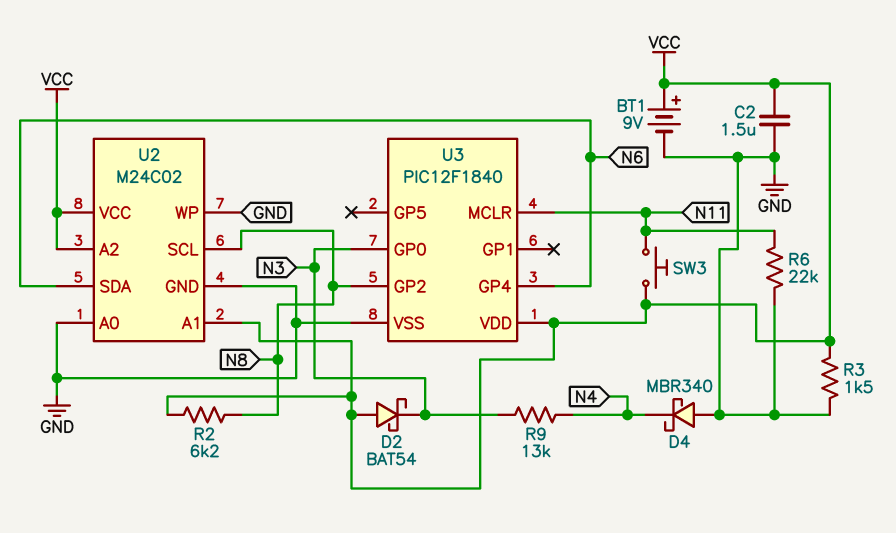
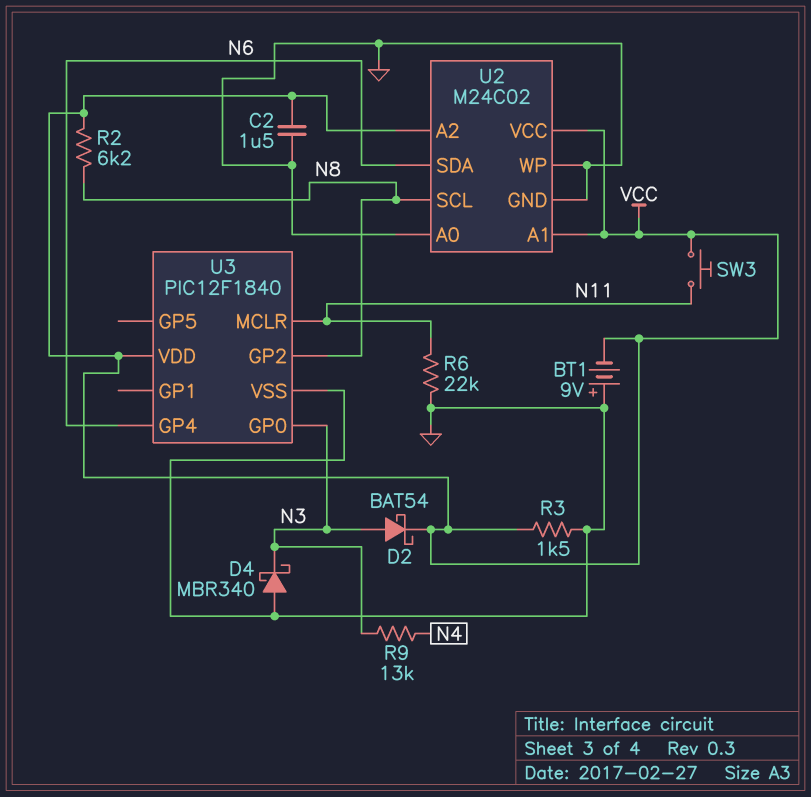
BT1: 9V (plus VCC, minus GND) -> 9V (plus GND, minus VCC)
D2: schottky BAT54 (A VCC, K N3) -> schottky BAT54 (A N3, K VCC)
D4: schottky MBR340 (A GND, K N4) -> schottky MBR340 (A GND, K N3)

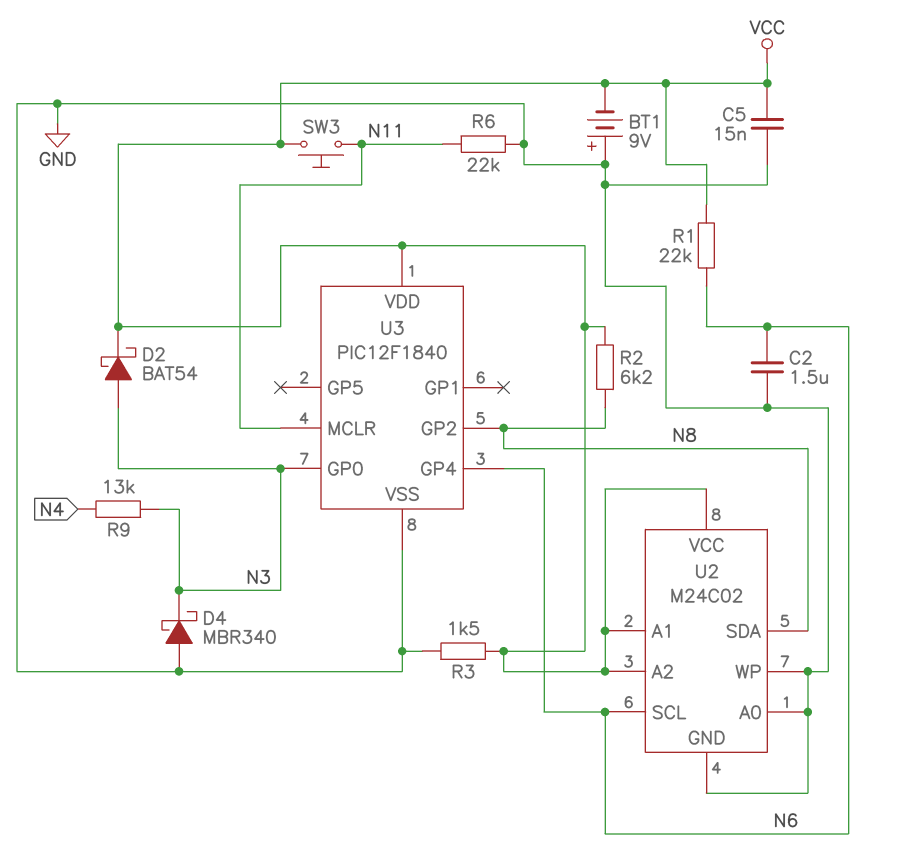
C2: 1.5uF (GND, VCC) -> 1.5uF (GND, N6)
C5: none -> 15nF (GND, VCC)
R1: none -> 22k (N6, VCC)
U2 pin SCL: N8 -> N6
U2 pin SDA: N6 -> N8

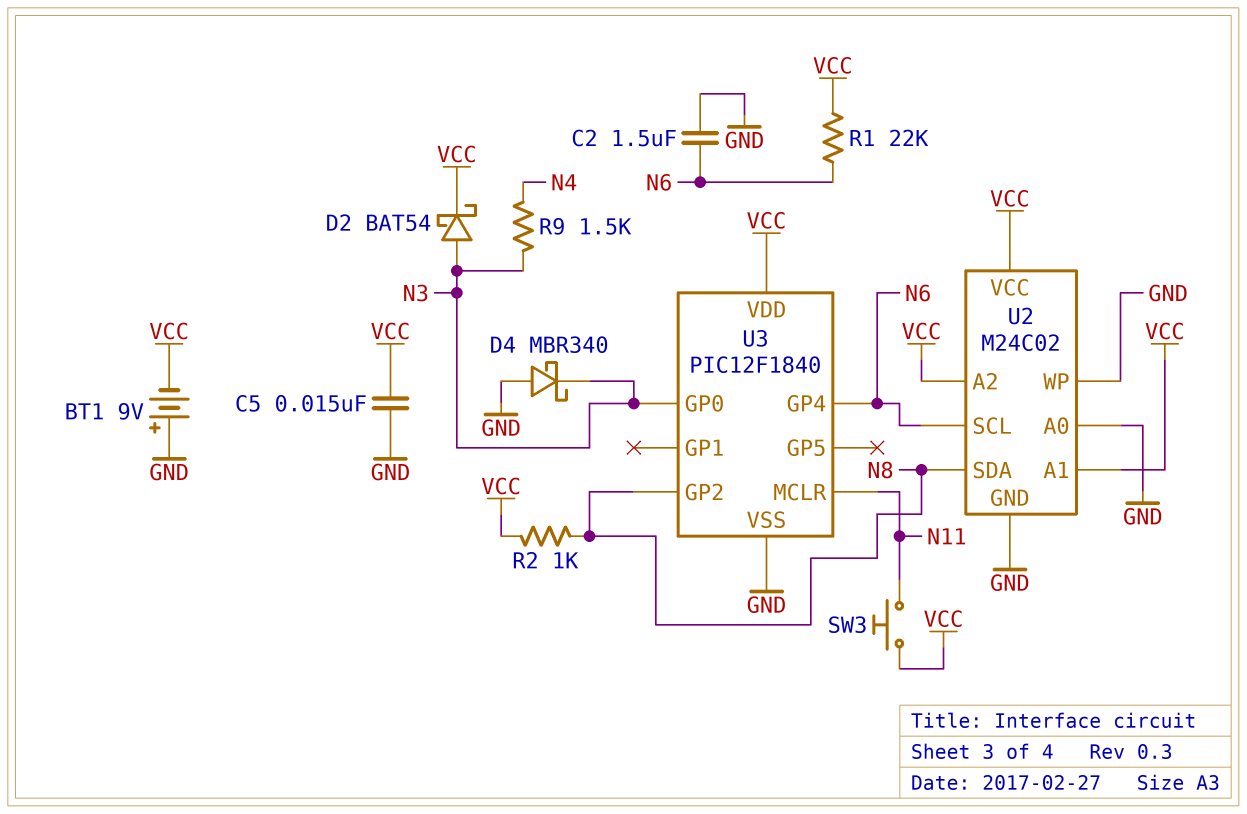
R2: 6.2k (N8, VCC) -> 1k (N8, VCC)
R3: 1.5k (GND, VCC) -> none
R6: 22k (GND, N11) -> none
R9: 13k (N3, N4) -> 1.5k (N3, N4)

